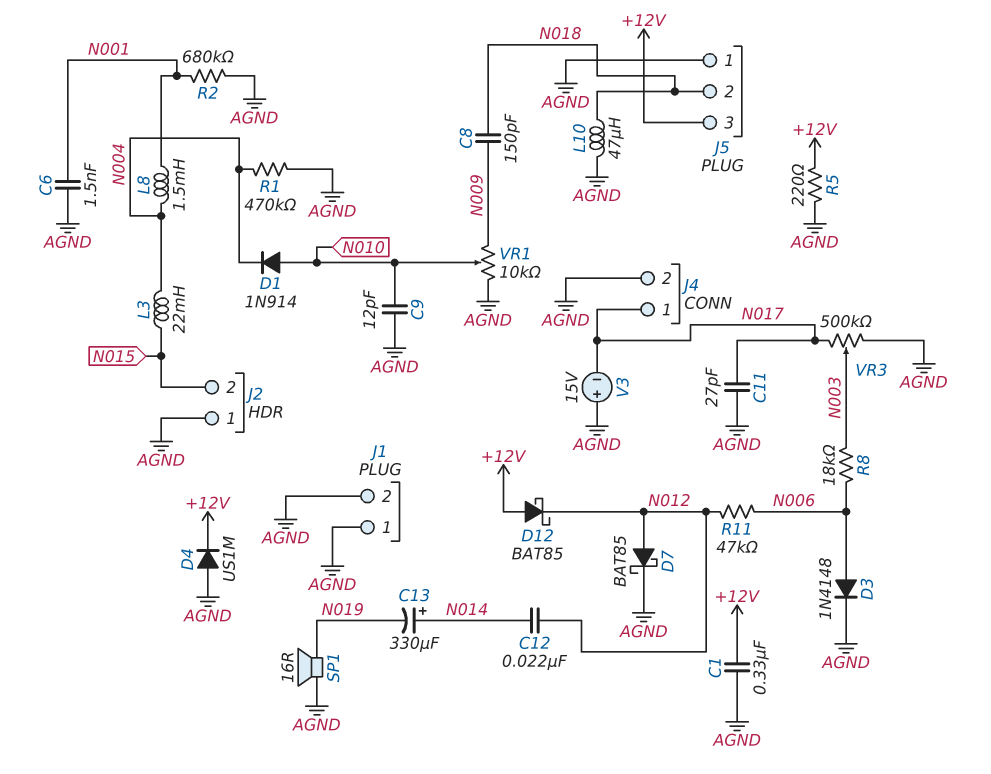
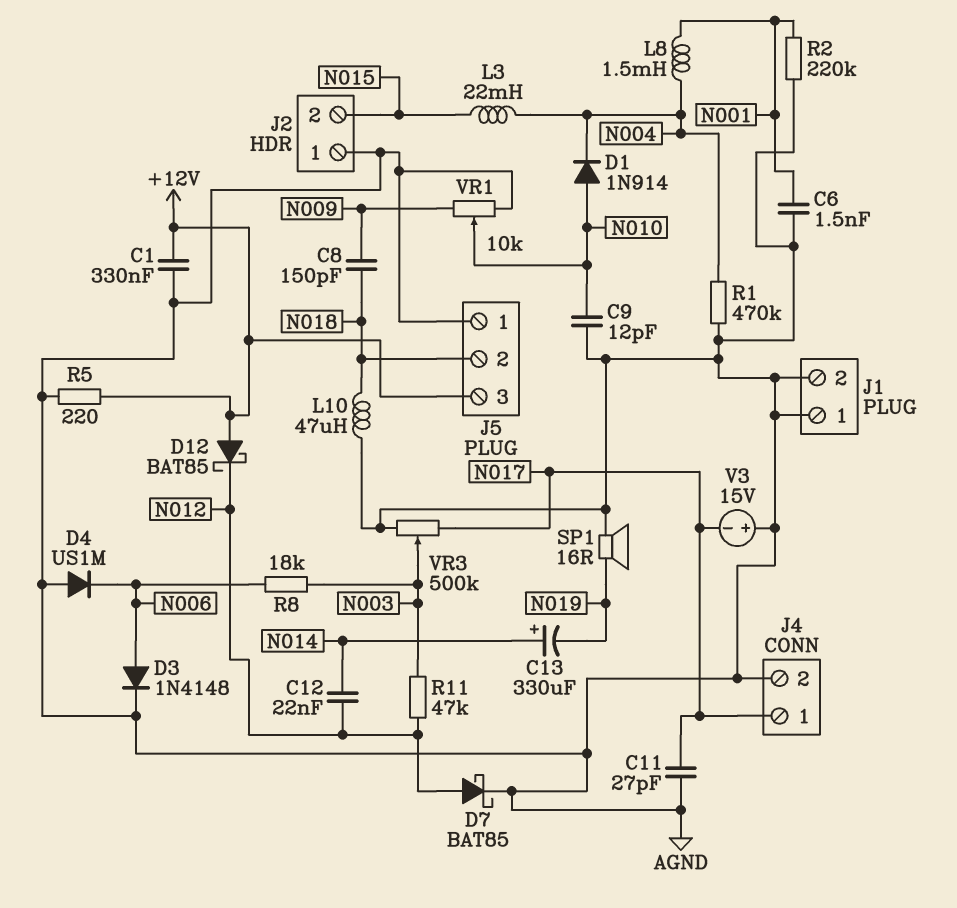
D4: diode US1M (A AGND, K +12V) -> diode US1M (A AGND, K N006)
R2: 680k (AGND, N001) -> 220k (AGND, N001)
R11: 47k (N006, N012) -> 47k (N003, N012)

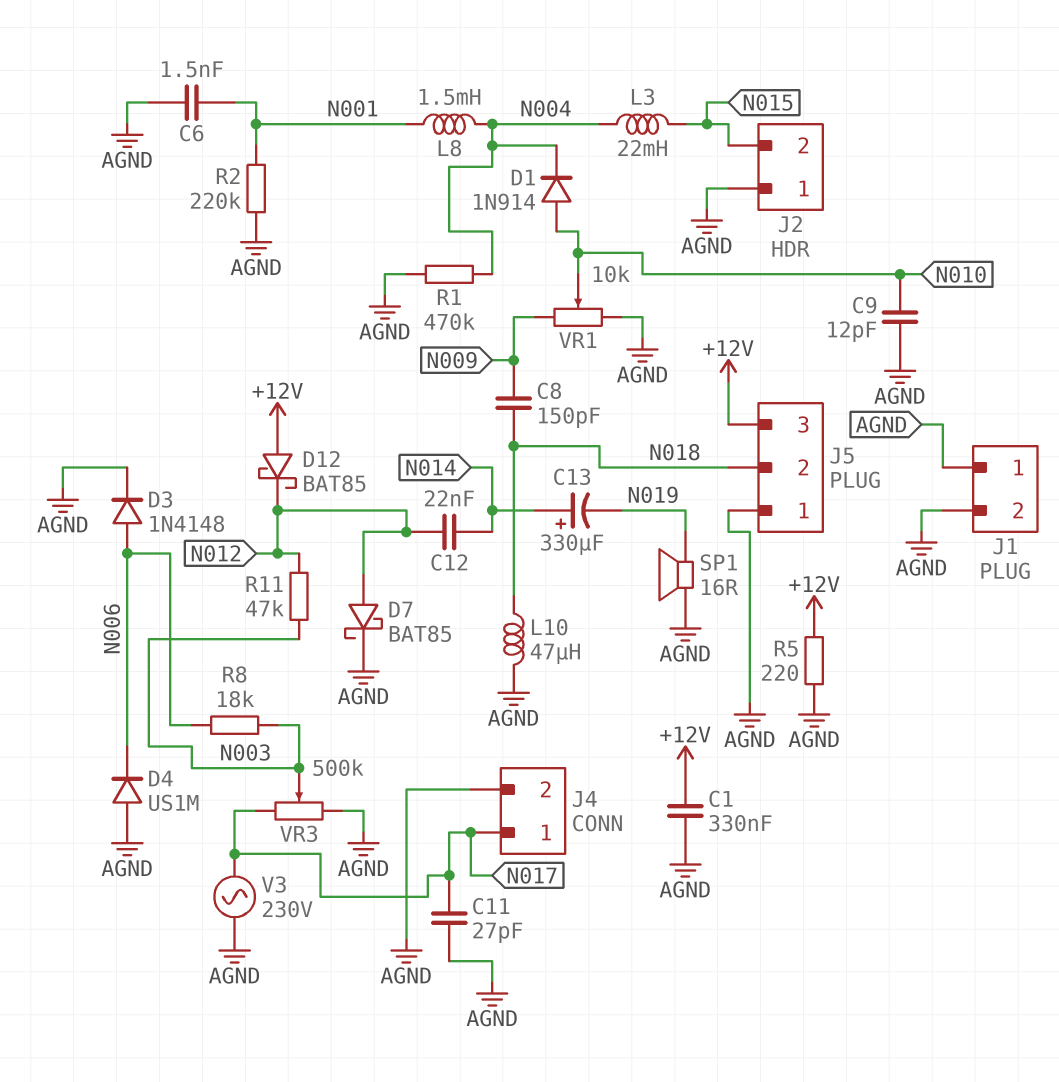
V3: 15V (plus AGND, minus N017) -> AC 230V (AGND, N017)

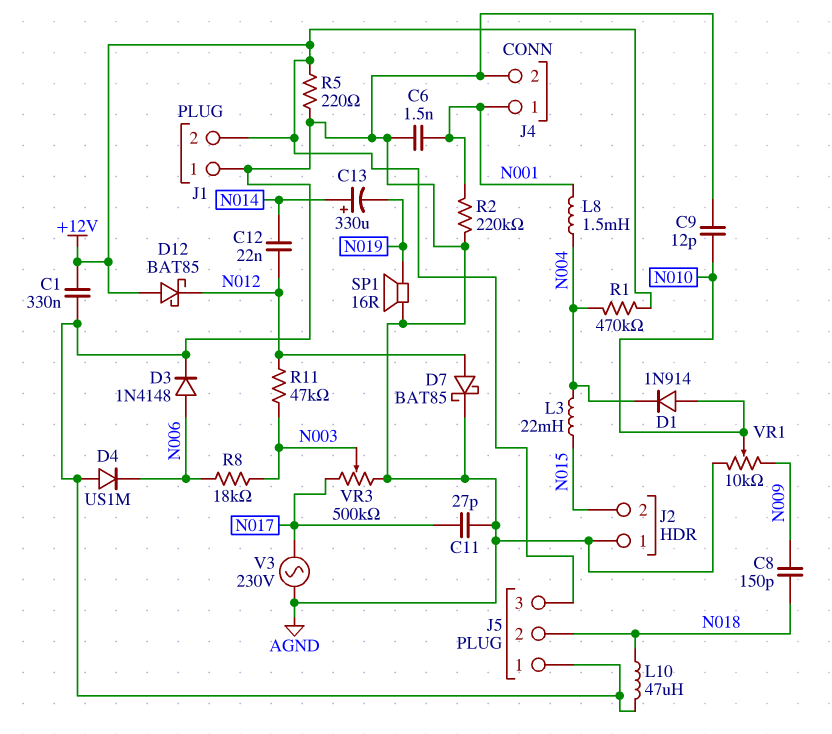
J1 pin 2: AGND -> +12V
J4 pin 1: N017 -> N001
R1: 470k (AGND, N004) -> 470k (+12V, N004)

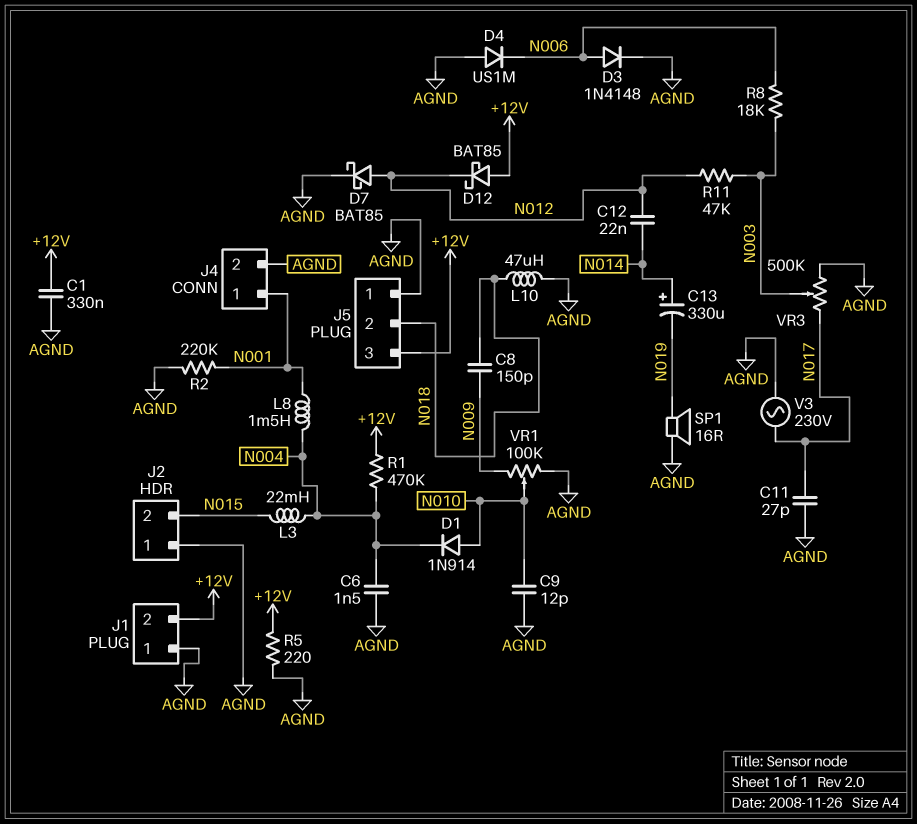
C6: 1.5nF (AGND, N001) -> 1.5nF (AGND, N004)
VR1: 10k (AGND, N009, wiper N010) -> 100k (AGND, N009, wiper N010)

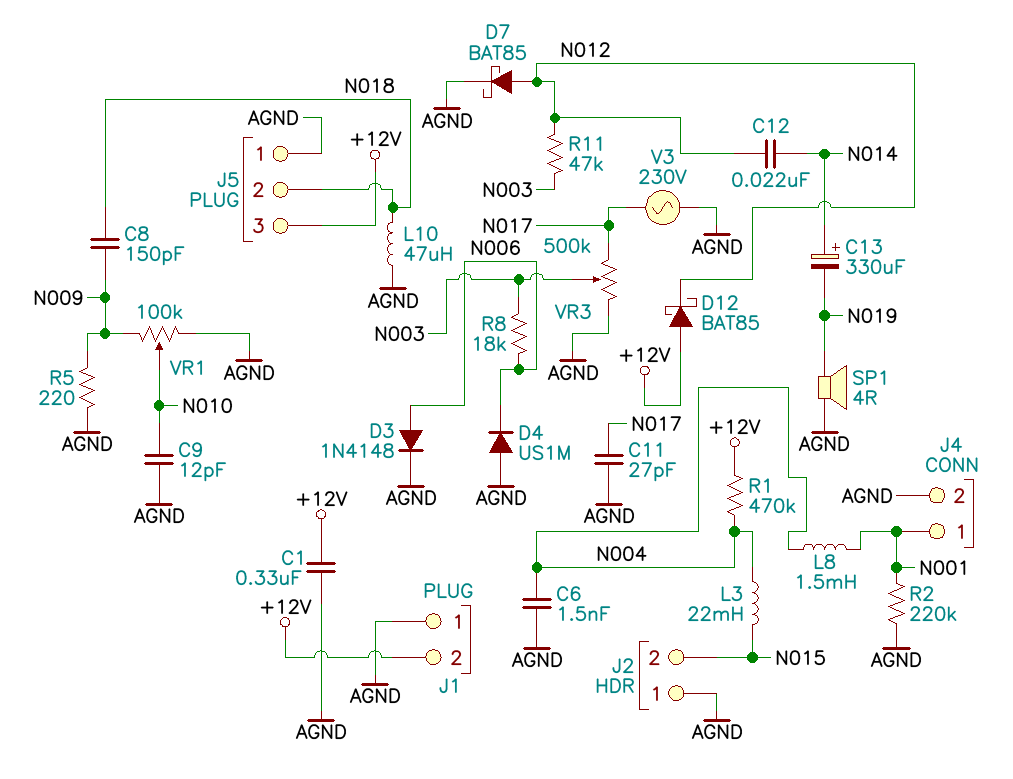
D1: diode 1N914 (A N010, K N004) -> none
R5: 220 (+12V, AGND) -> 220 (AGND, N009)
SP1: speaker 16R (AGND, N019) -> speaker 4R (AGND, N019)

